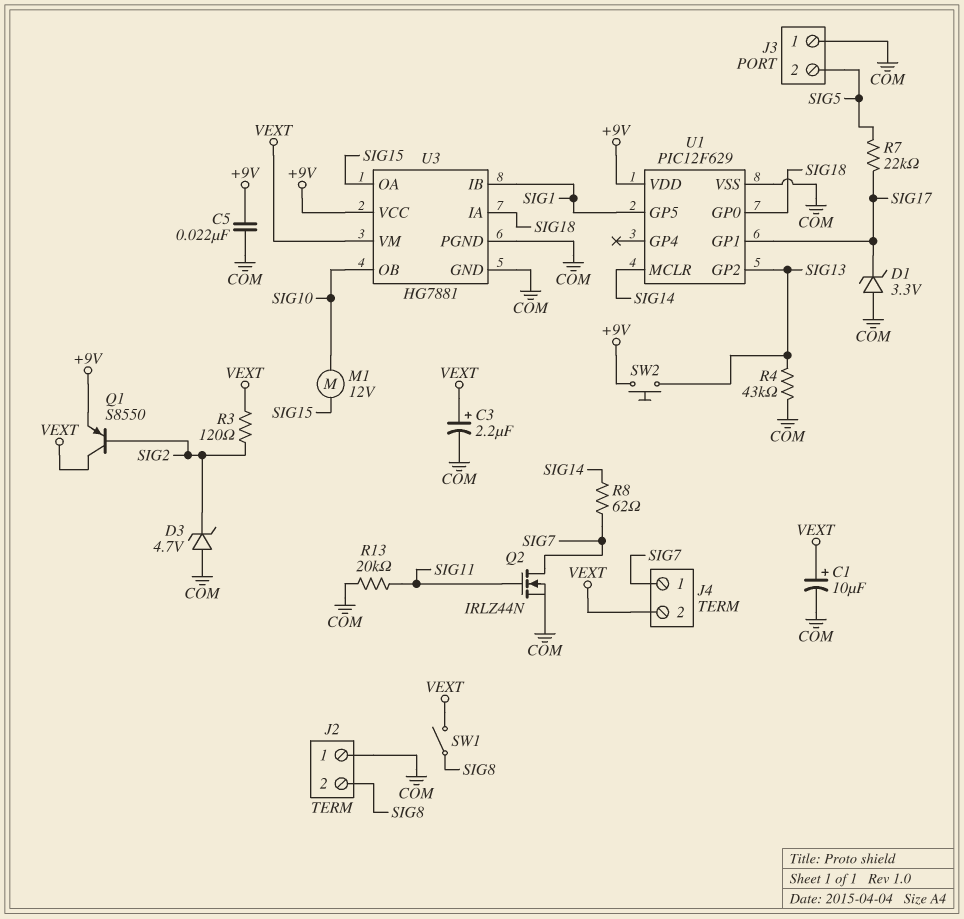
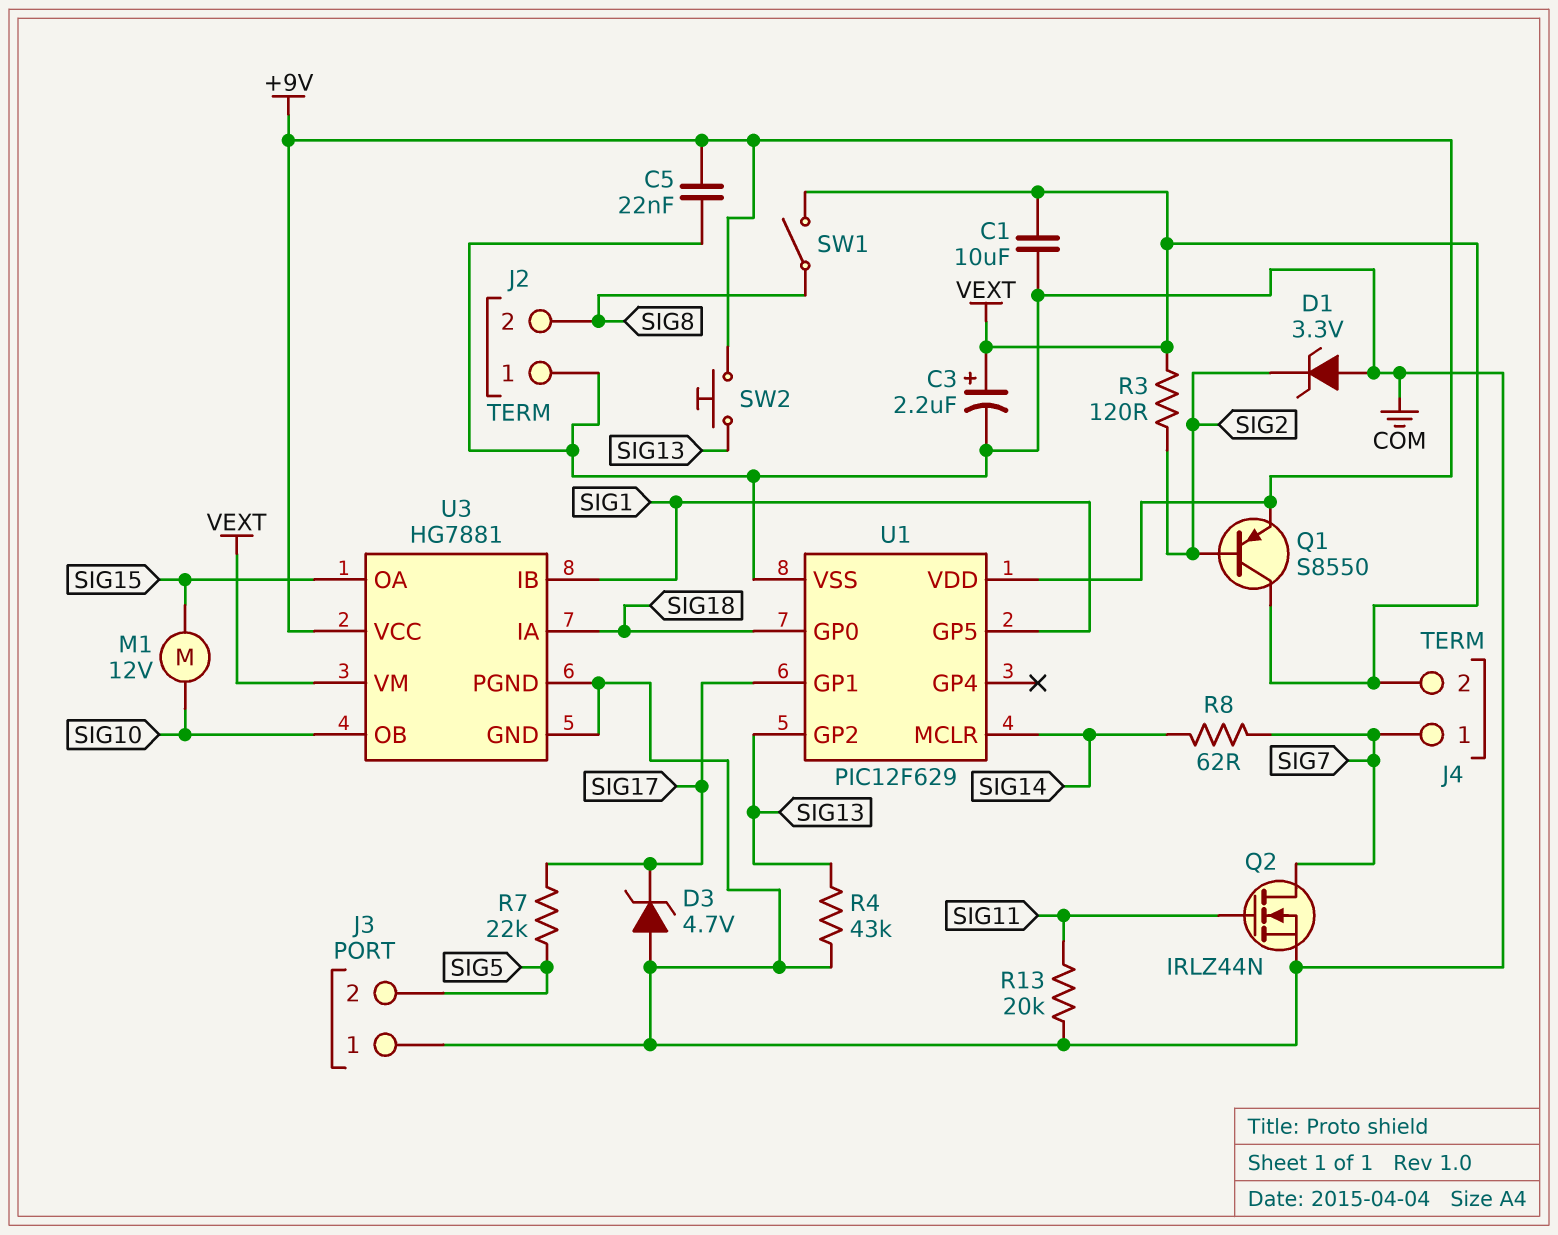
C1: 10uF (plus VEXT, minus COM) -> 10uF (COM, VEXT)
D1: zener 3.3V (A COM, K SIG17) -> zener 3.3V (A COM, K SIG2)
D3: zener 4.7V (A COM, K SIG2) -> zener 4.7V (A COM, K SIG17)

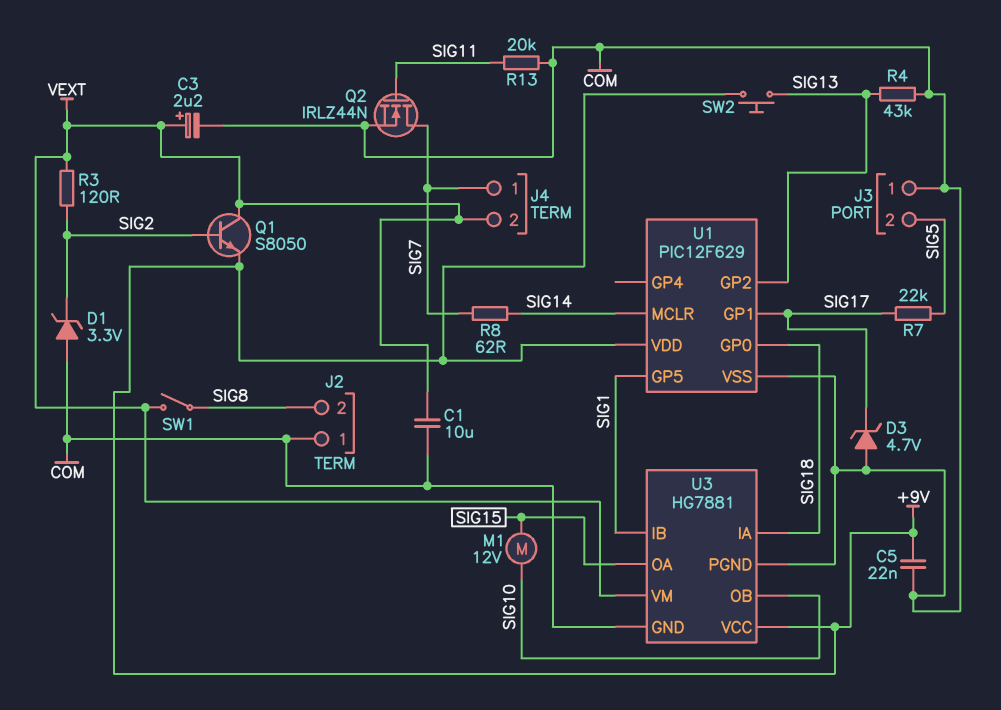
Q1: PNP S8550 (B SIG2, C VEXT, E +9V) -> NPN S8050 (B SIG2, C VEXT, E +9V)

